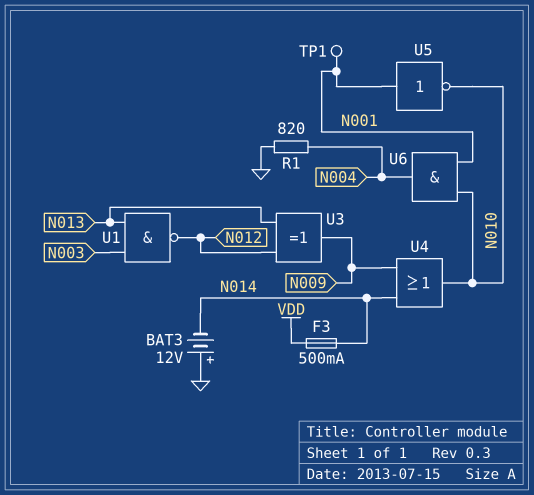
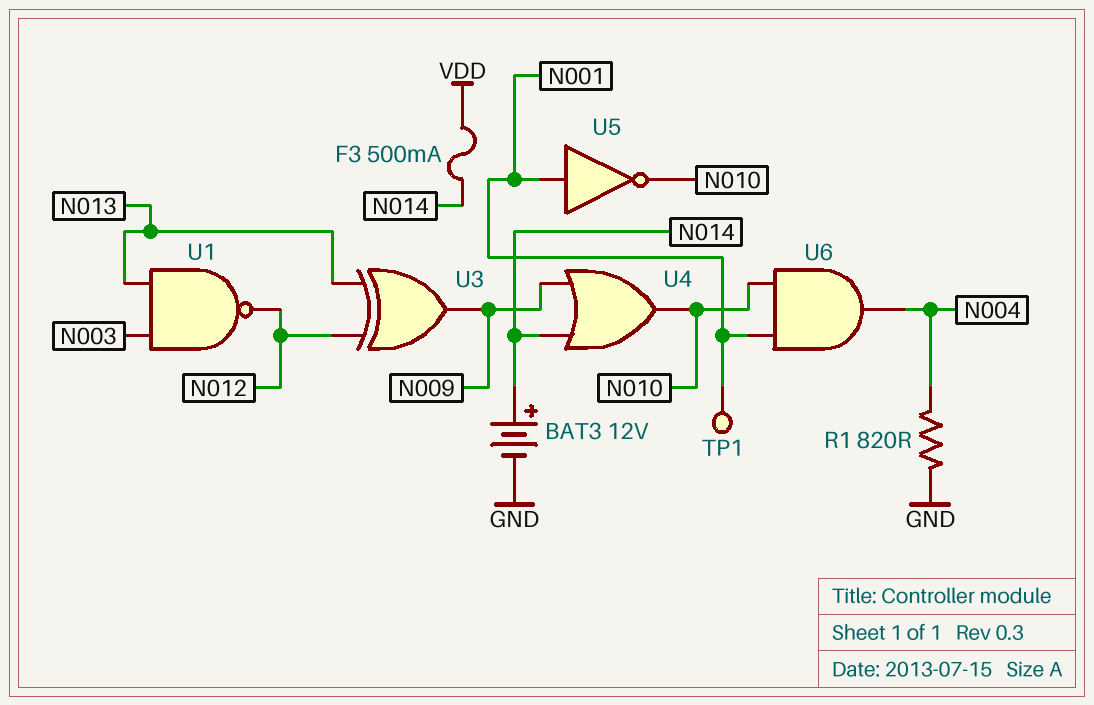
BAT3: 12V (plus GND, minus N014) -> 12V (plus N014, minus GND)

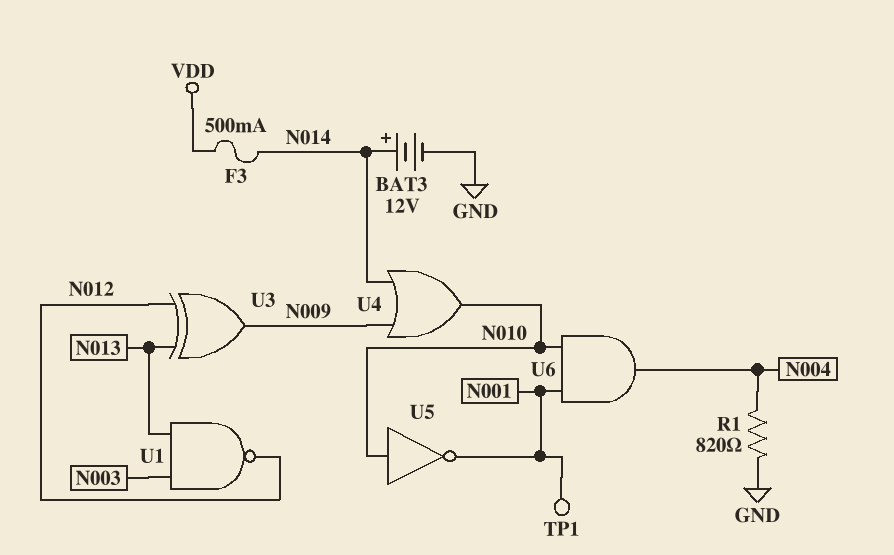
U5: NOT (in N001, out N010) -> NOT (in N010, out N001)

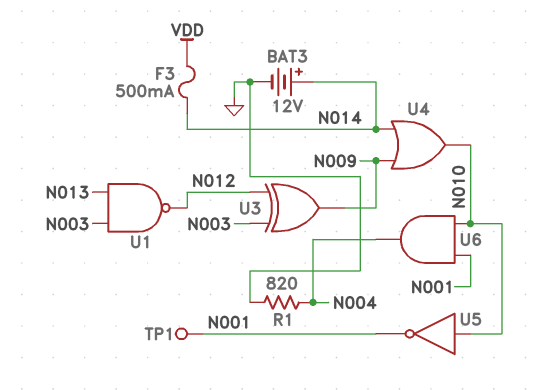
U3: XOR (in N012, in N013, out N009) -> XOR (in N003, in N012, out N009)

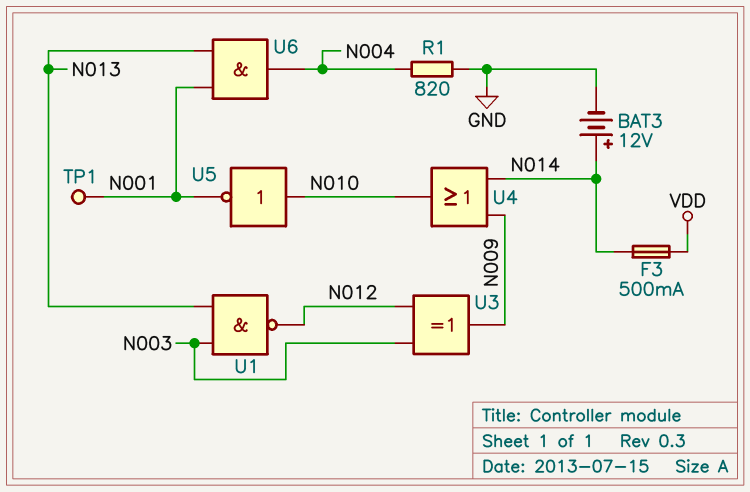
U6: AND (in N001, in N010, out N004) -> AND (in N001, in N013, out N004)

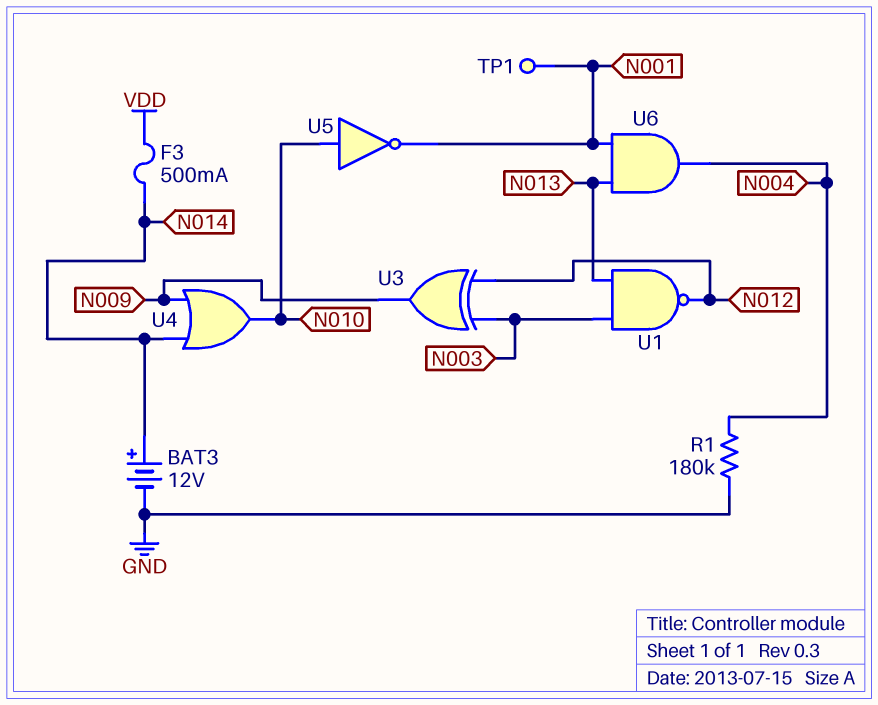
R1: 820 (GND, N004) -> 180k (GND, N004)

